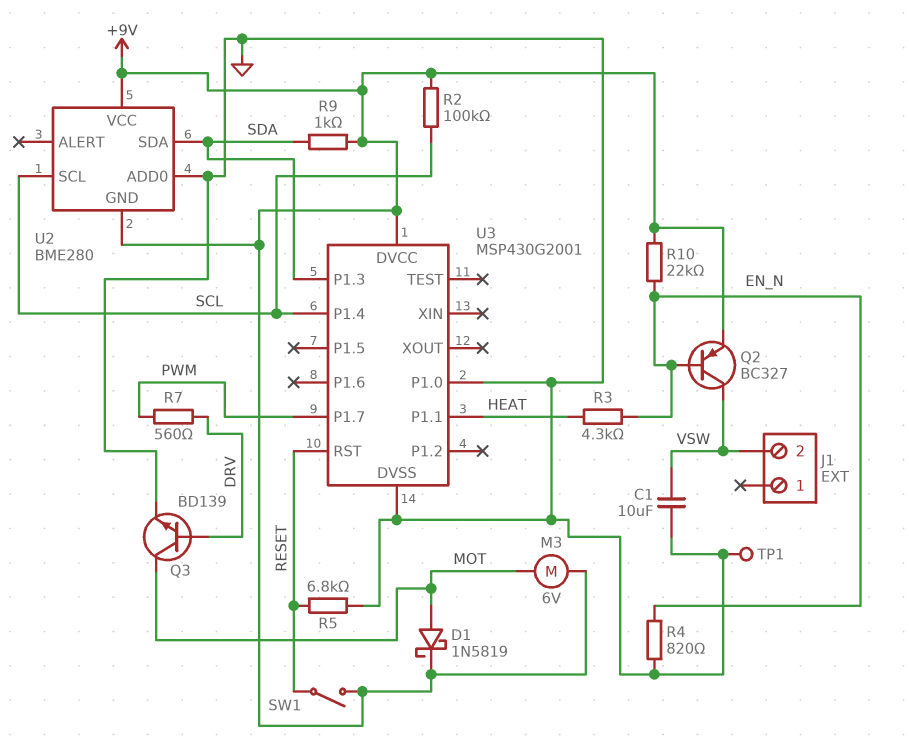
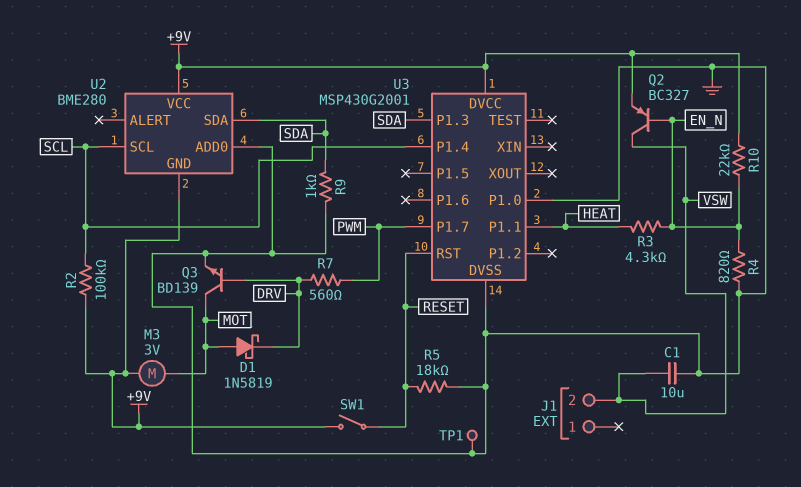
D1: schottky 1N5819 (A MOT, K +9V) -> schottky 1N5819 (A MOT, K DRV)
M3: motor 6V (+9V, MOT) -> motor 3V (+9V, MOT)
R5: 6.8k (GND, RESET) -> 18k (GND, RESET)
R9: 1k (+9V, SDA) -> 1k (GND, SDA)

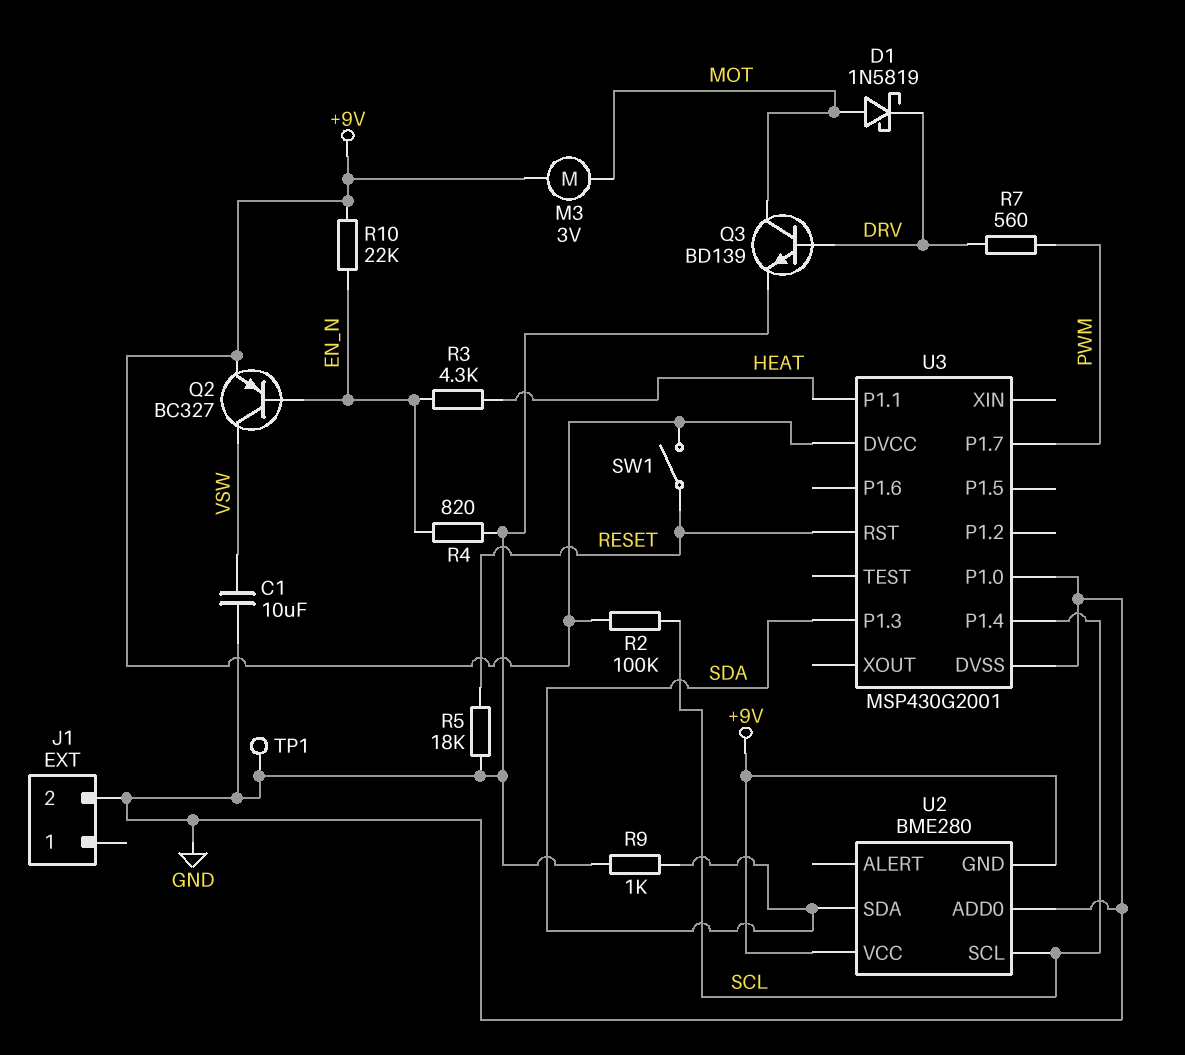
J1 pin 2: VSW -> GND

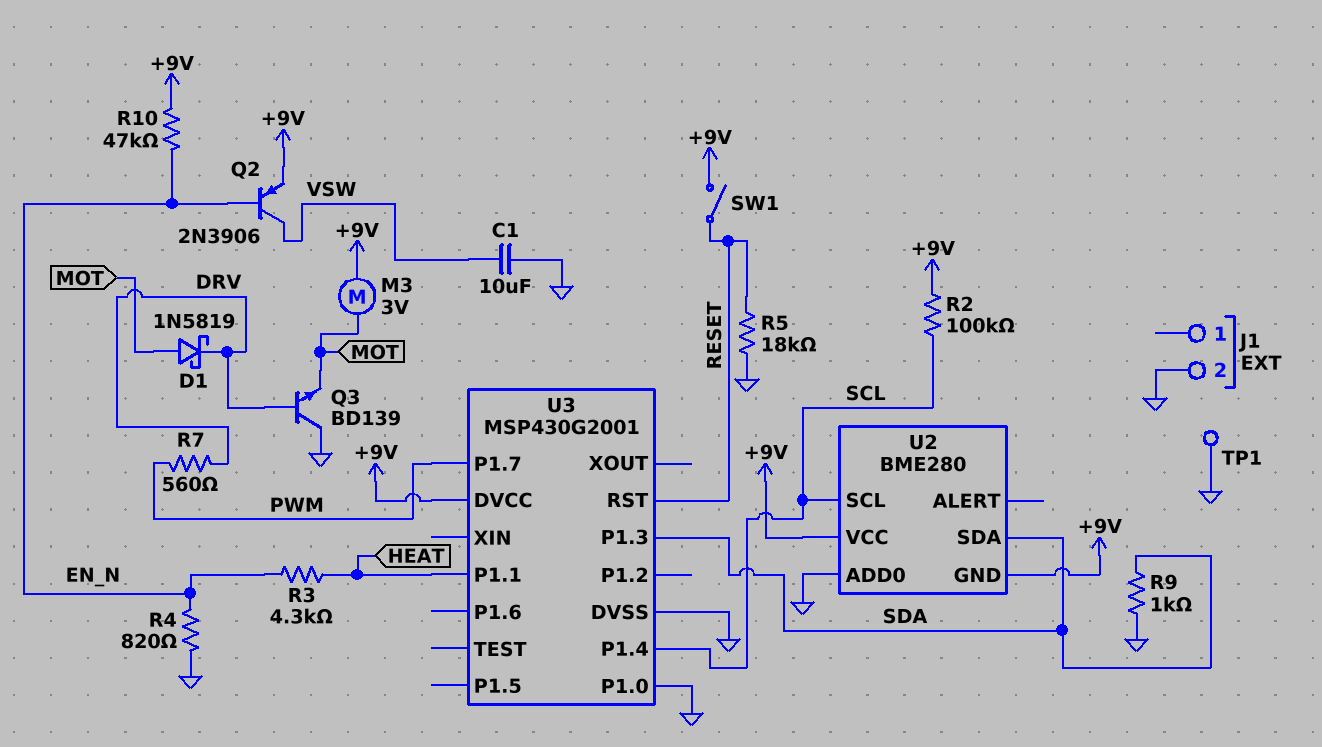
Q2: PNP BC327 (B EN_N, C VSW, E +9V) -> PNP 2N3906 (B EN_N, C VSW, E +9V)
Q3: NPN BD139 (B DRV, C MOT, E GND) -> NPN BD139 (B DRV, C GND, E MOT)
R10: 22k (+9V, EN_N) -> 47k (+9V, EN_N)

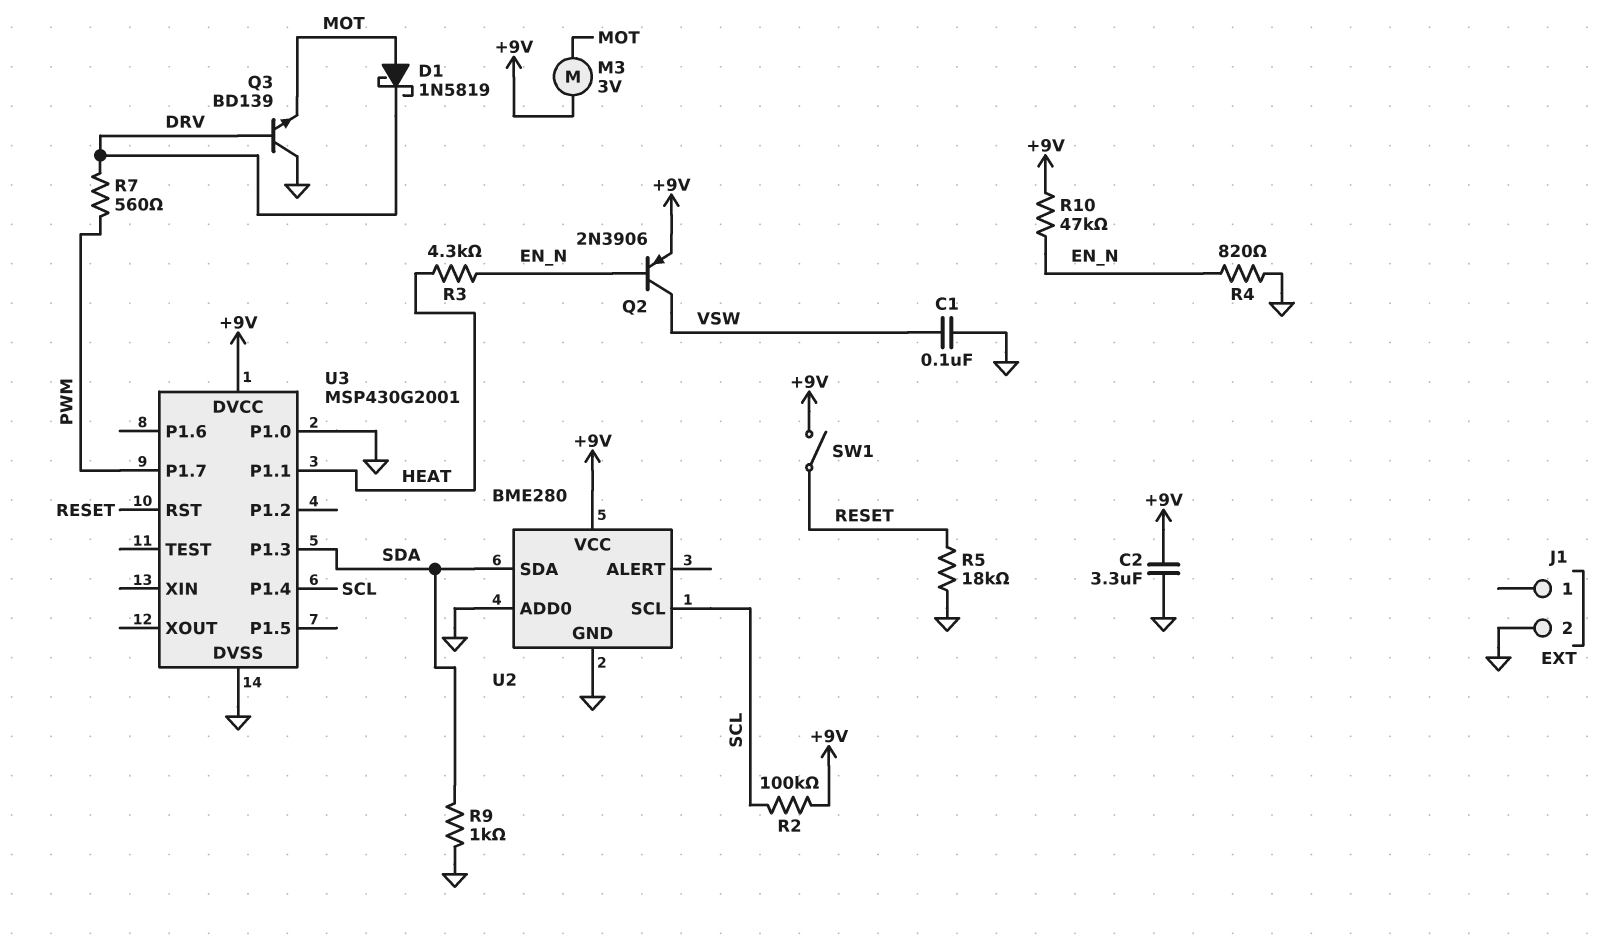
C1: 10uF (GND, VSW) -> 100nF (GND, VSW)
C2: none -> 3.3uF (+9V, GND)
TP1: test point (GND) -> none
U2 pin GND: +9V -> GND

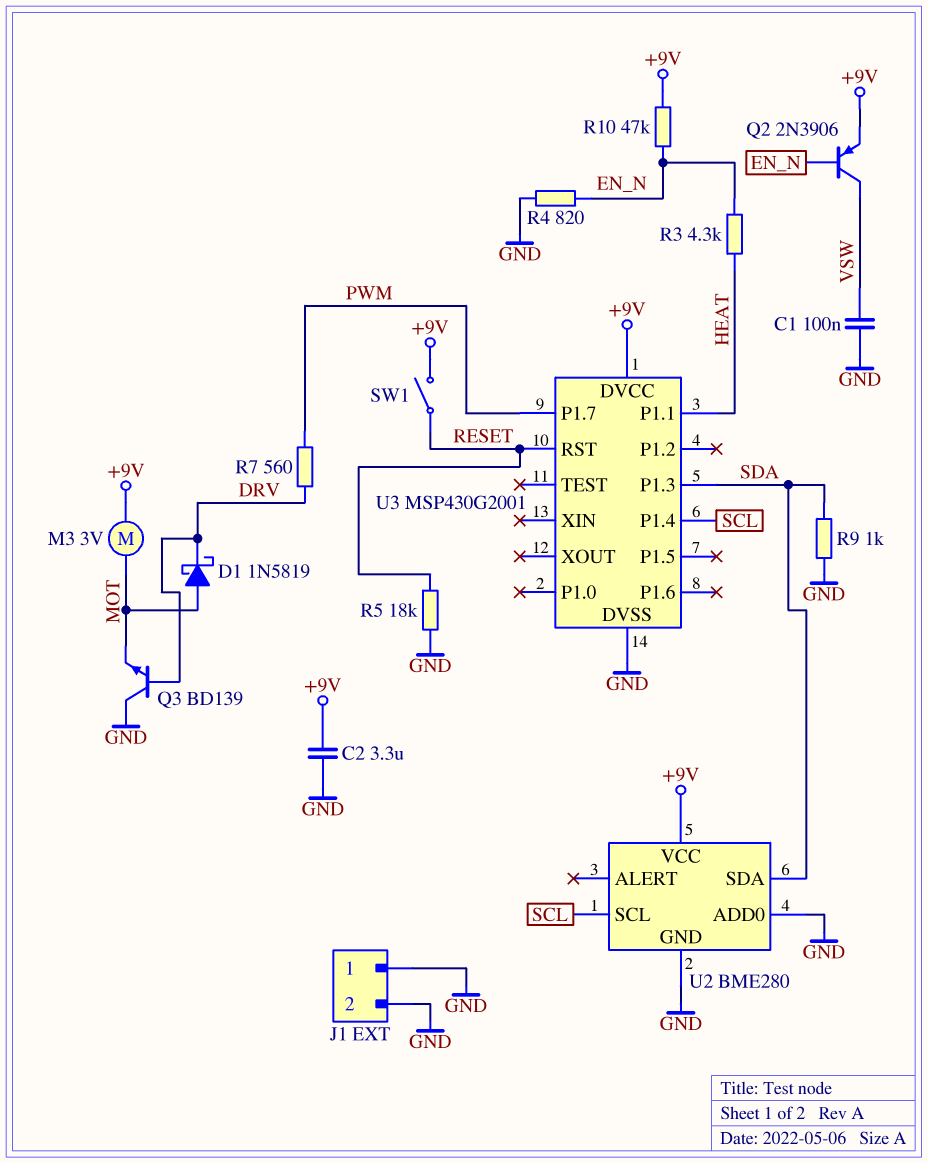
J1 pin 1: none -> GND
R2: 100k (+9V, SCL) -> none
U3 pin P1.0: GND -> none

